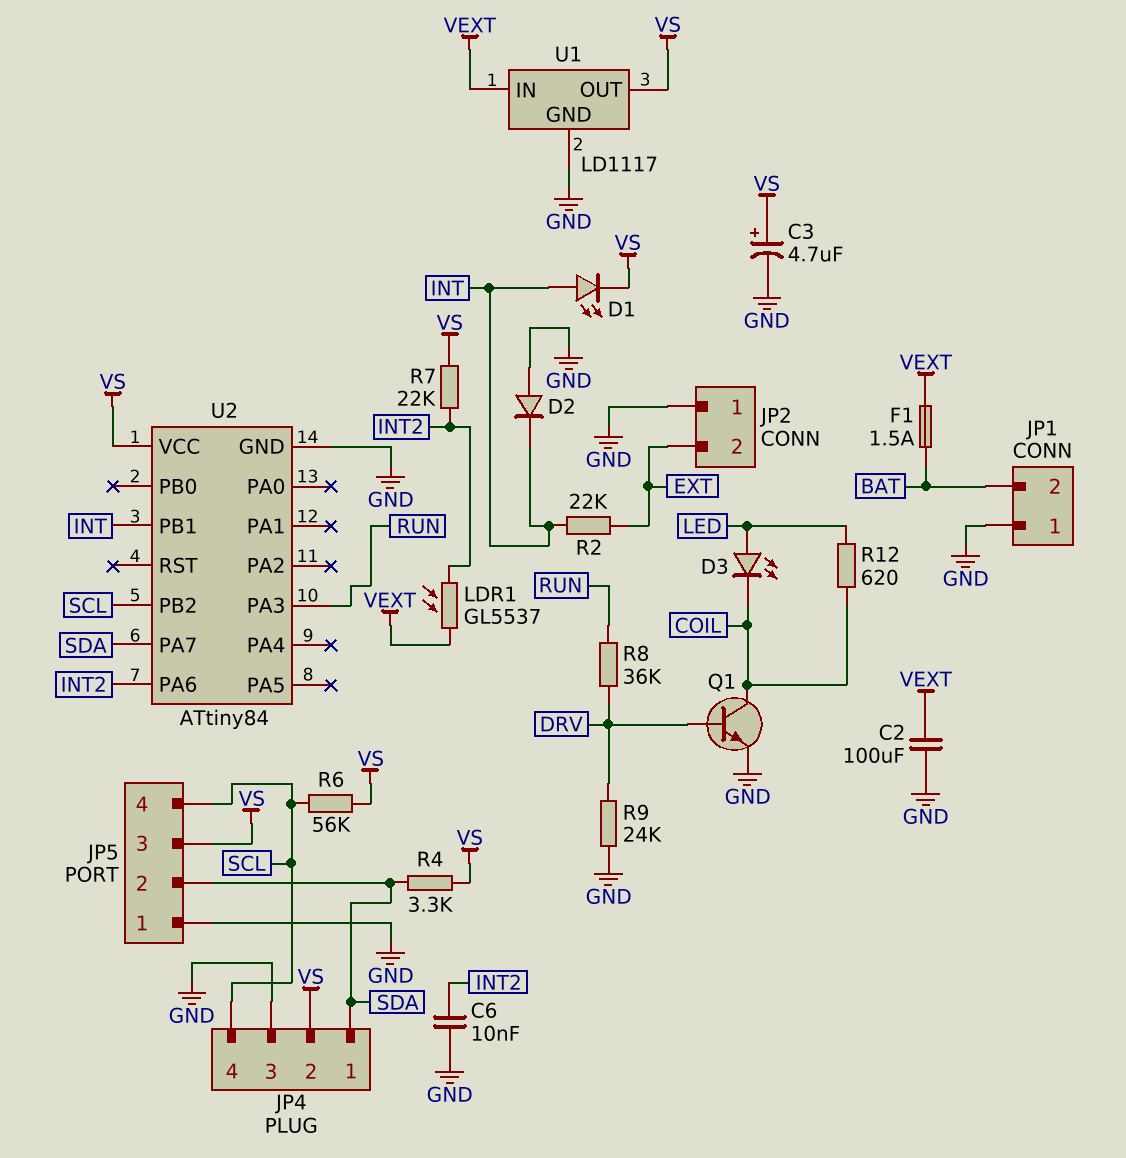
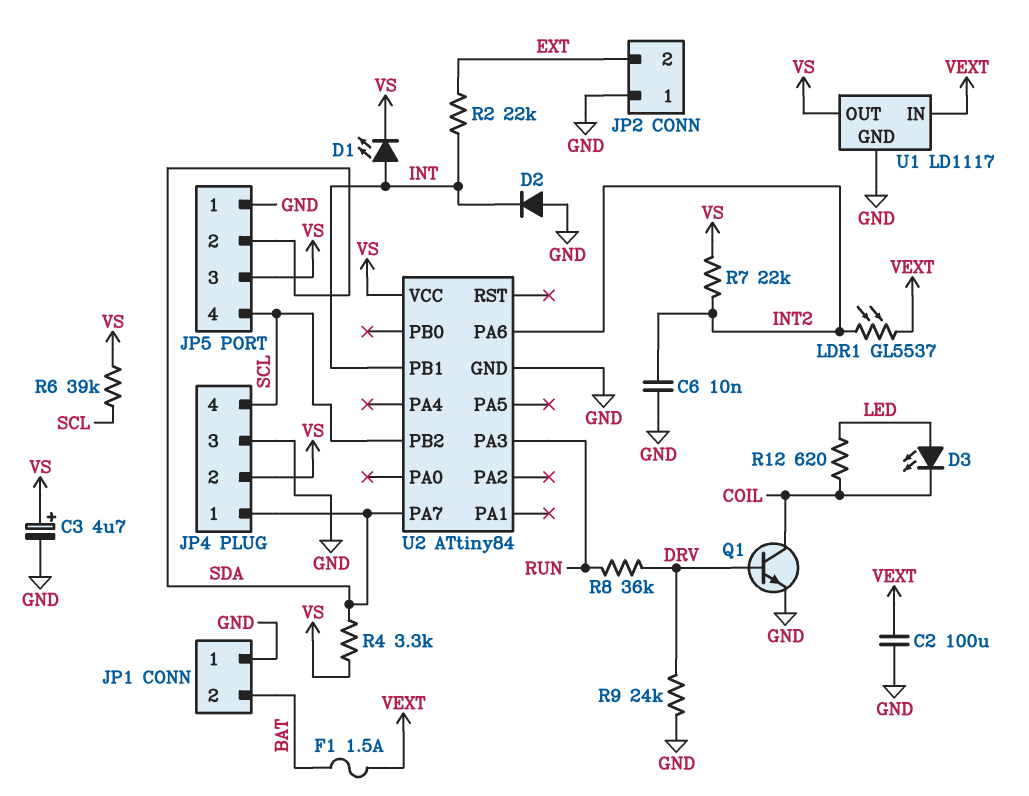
R6: 56k (SCL, VS) -> 39k (SCL, VS)

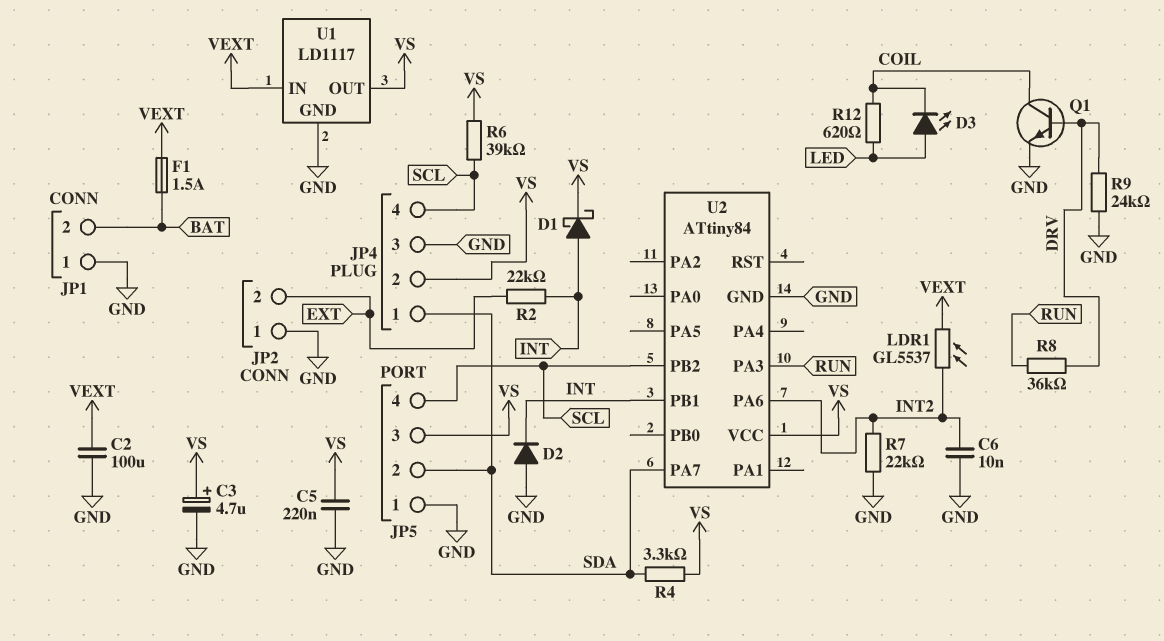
C5: none -> 220nF (GND, VS)
D1: LED (A INT, K VS) -> schottky (A INT, K VS)
R7: 22k (INT2, VS) -> 22k (GND, INT2)

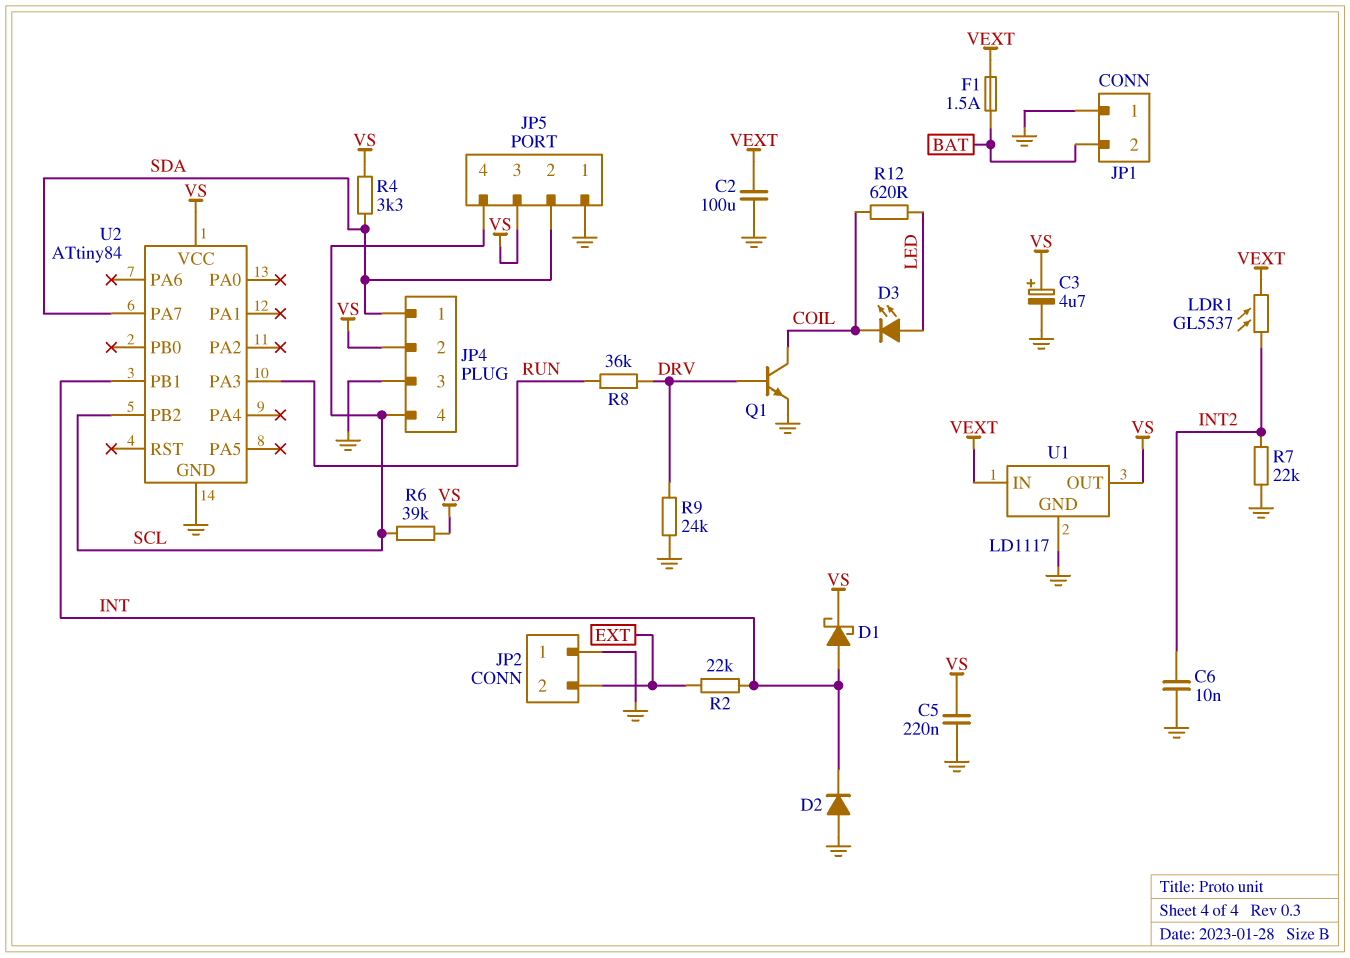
U2 pin PA6: INT2 -> none

